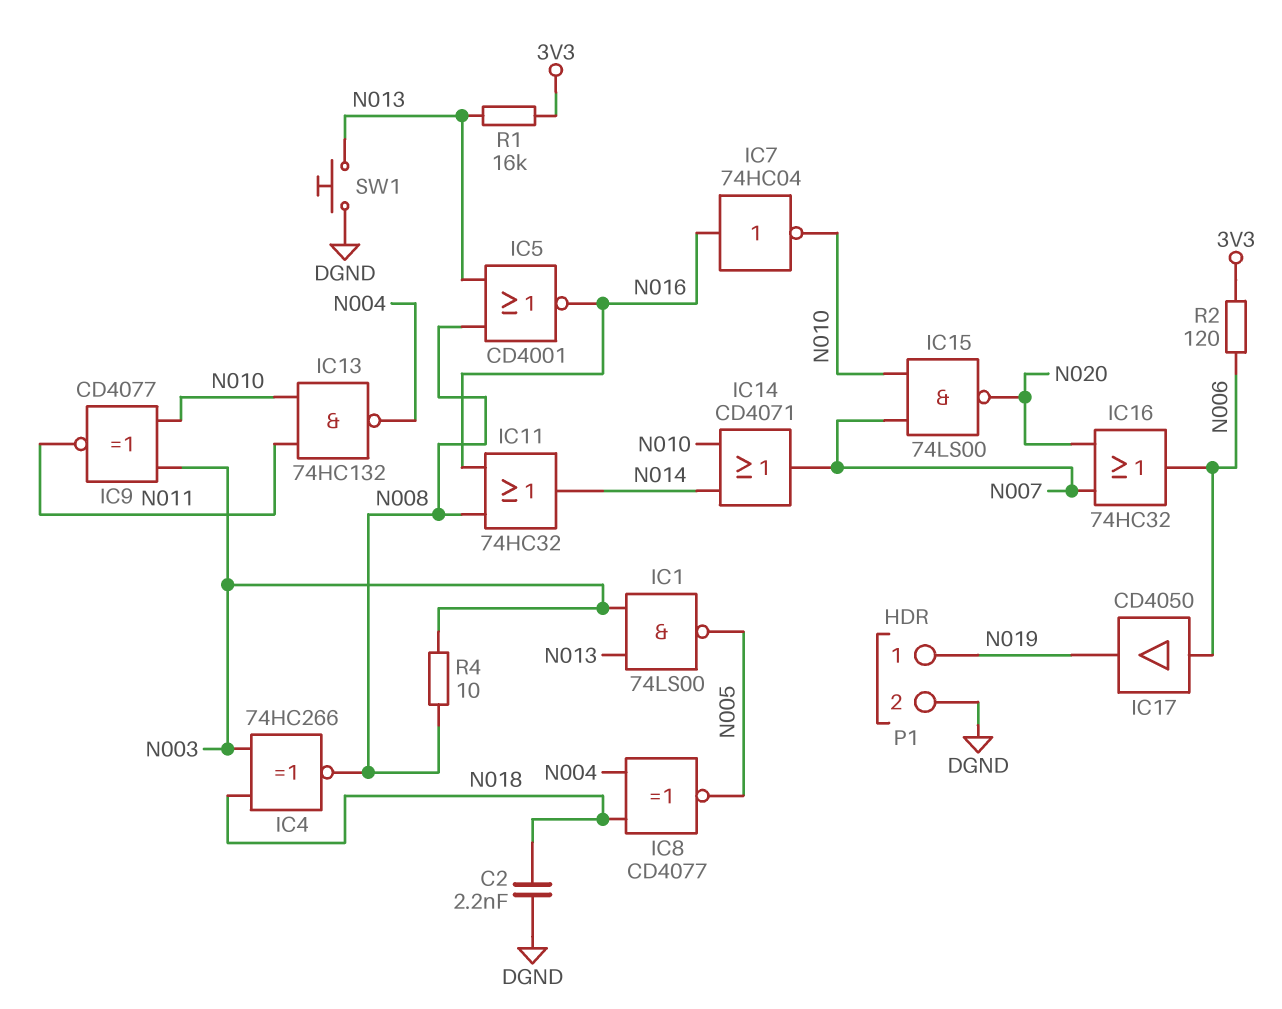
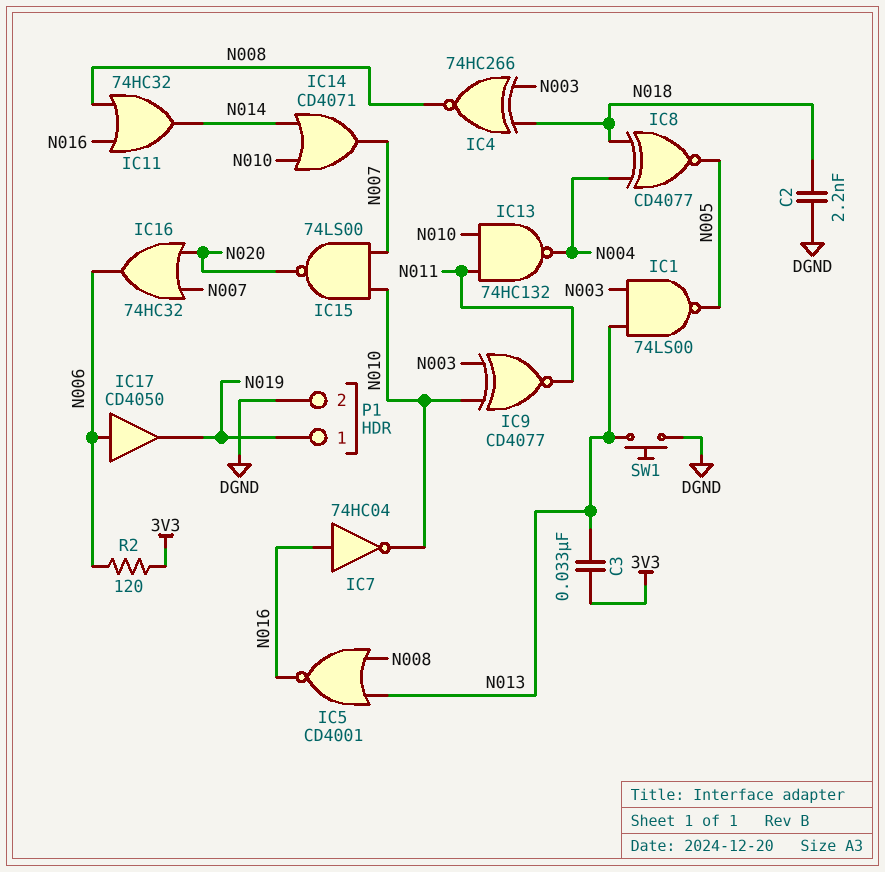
C3: none -> 33nF (3V3, N013)
R1: 16k (3V3, N013) -> none
R4: 10 (N003, N008) -> none

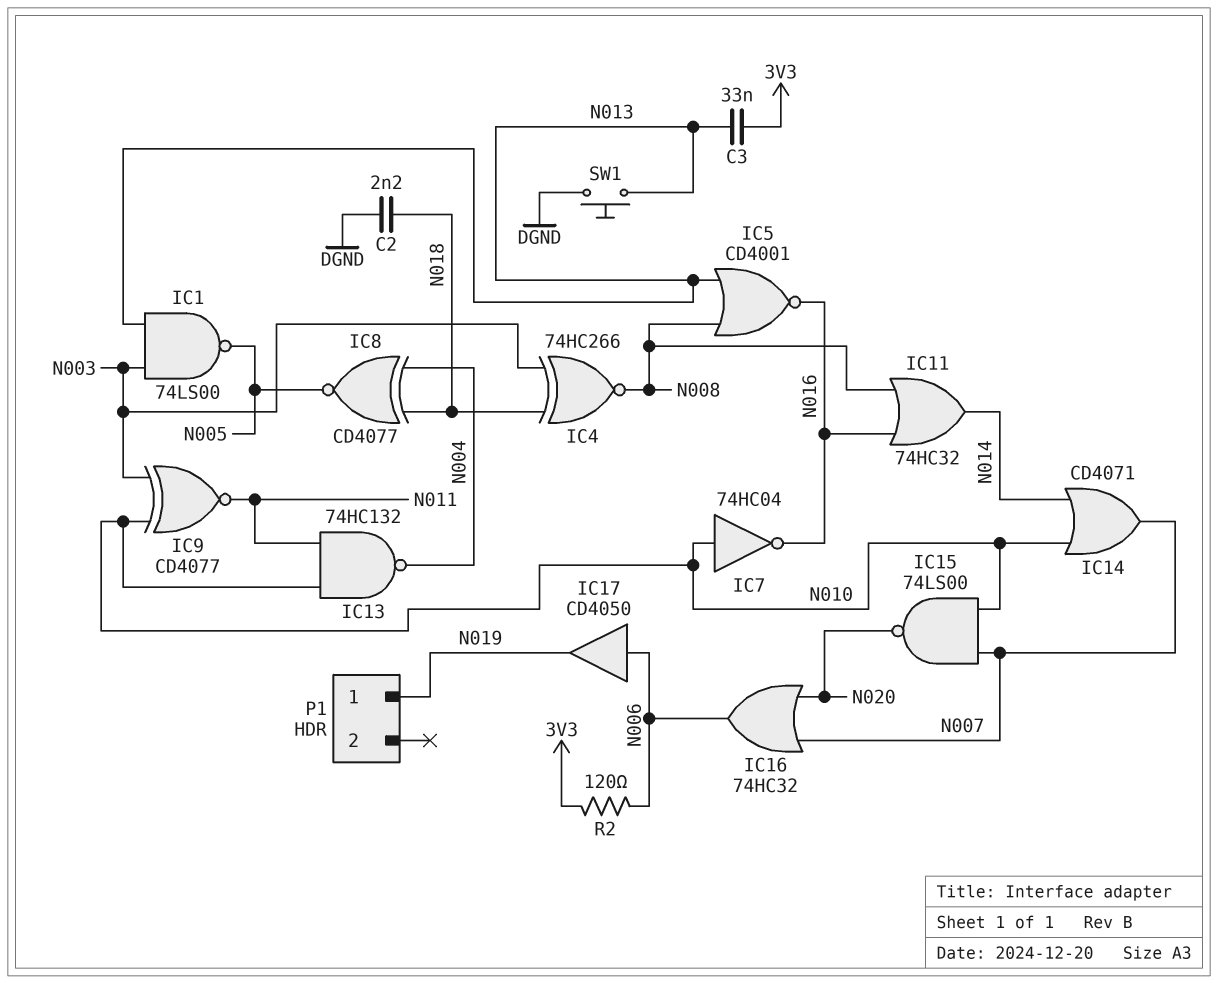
IC7: NOT 74HC04 (in N016, out N010) -> NOT 74HC04 (in N010, out N016)
P1 pin 2: DGND -> none

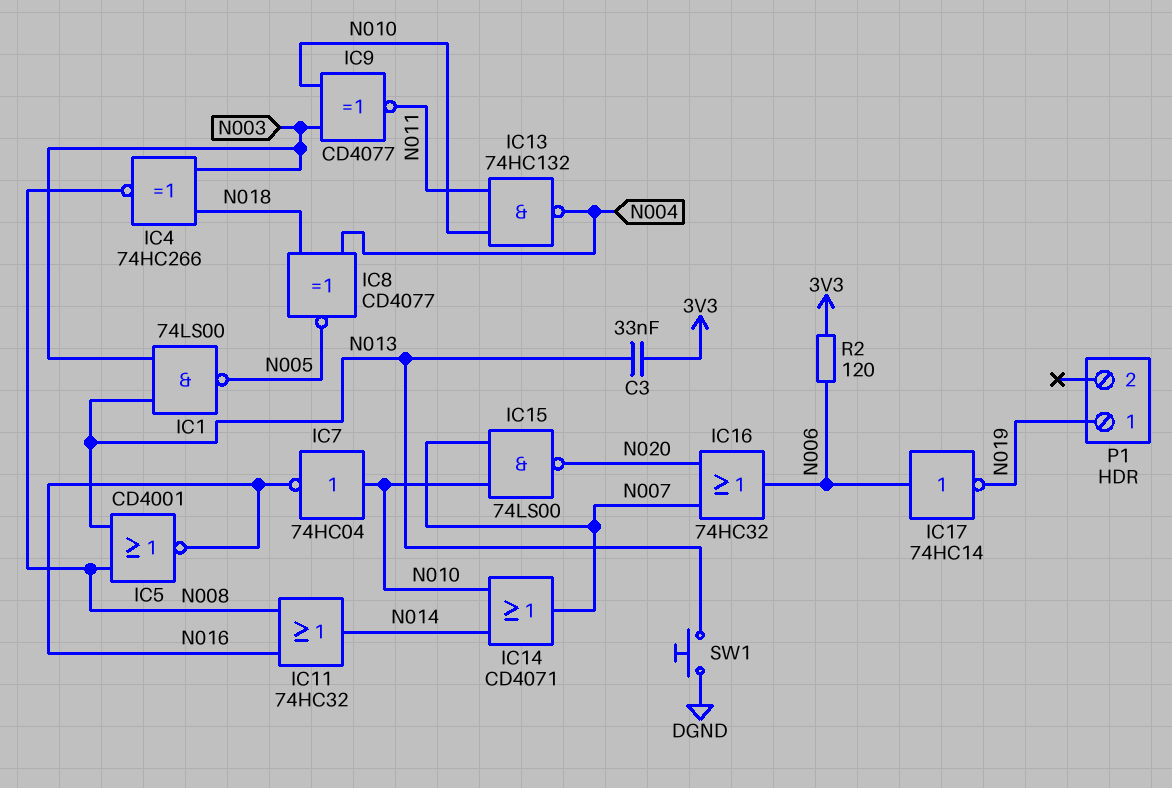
C2: 2.2nF (DGND, N018) -> none
IC17: buffer CD4050 (in N006, out N019) -> NOT 74HC14 (in N006, out N019)

